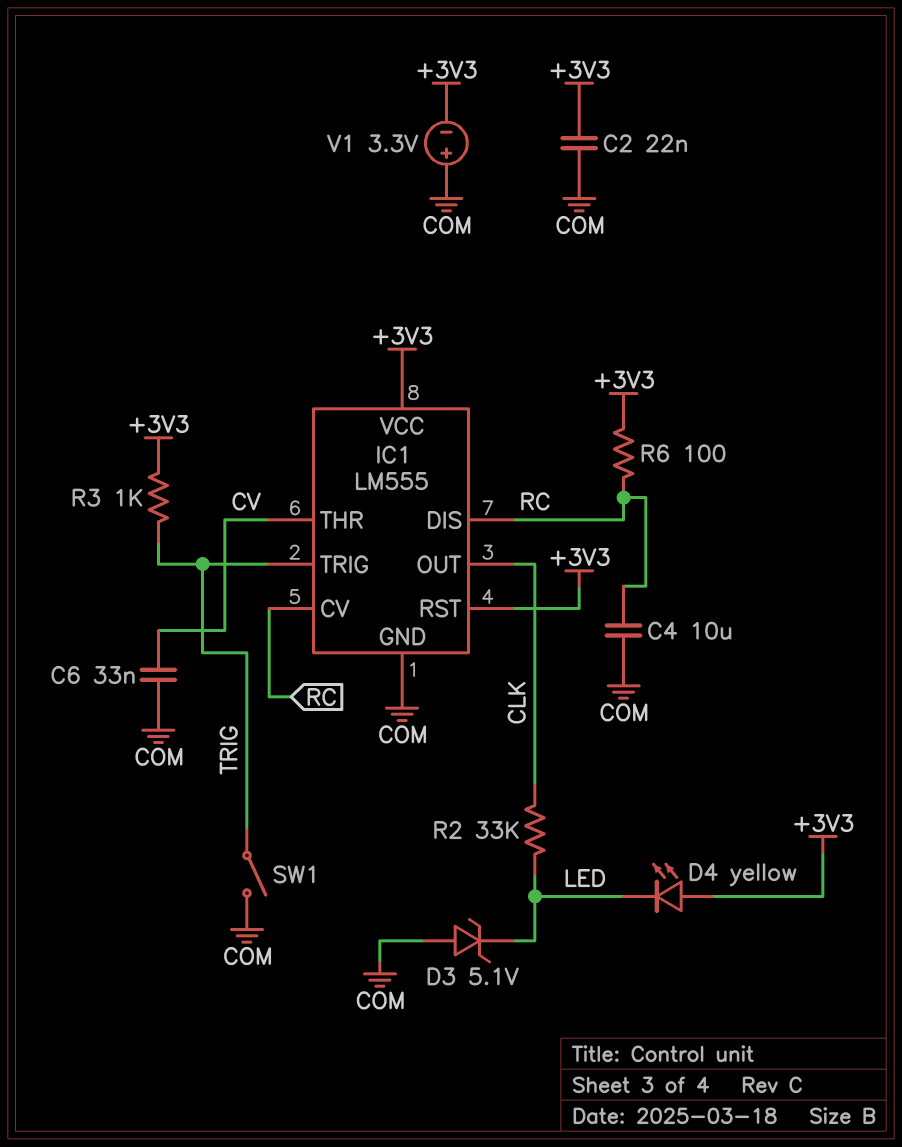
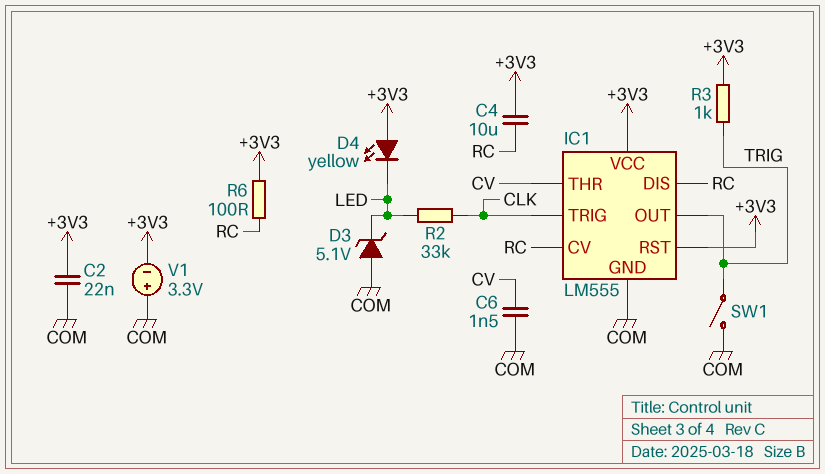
C4: 10uF (COM, RC) -> 10uF (+3V3, RC)
C6: 33nF (COM, CV) -> 1.5nF (COM, CV)
IC1 pin OUT: CLK -> TRIG
IC1 pin TRIG: TRIG -> CLK

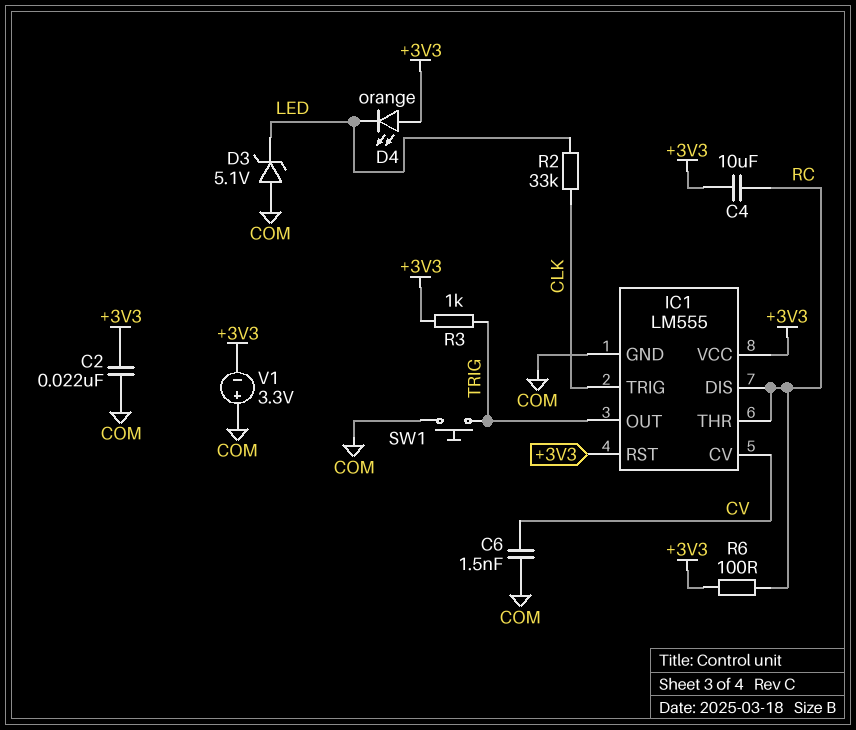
D4: LED yellow (A +3V3, K LED) -> LED orange (A +3V3, K LED)
IC1 pin CV: RC -> CV
IC1 pin THR: CV -> RC
SW1: switch (COM, TRIG) -> button (COM, TRIG)

